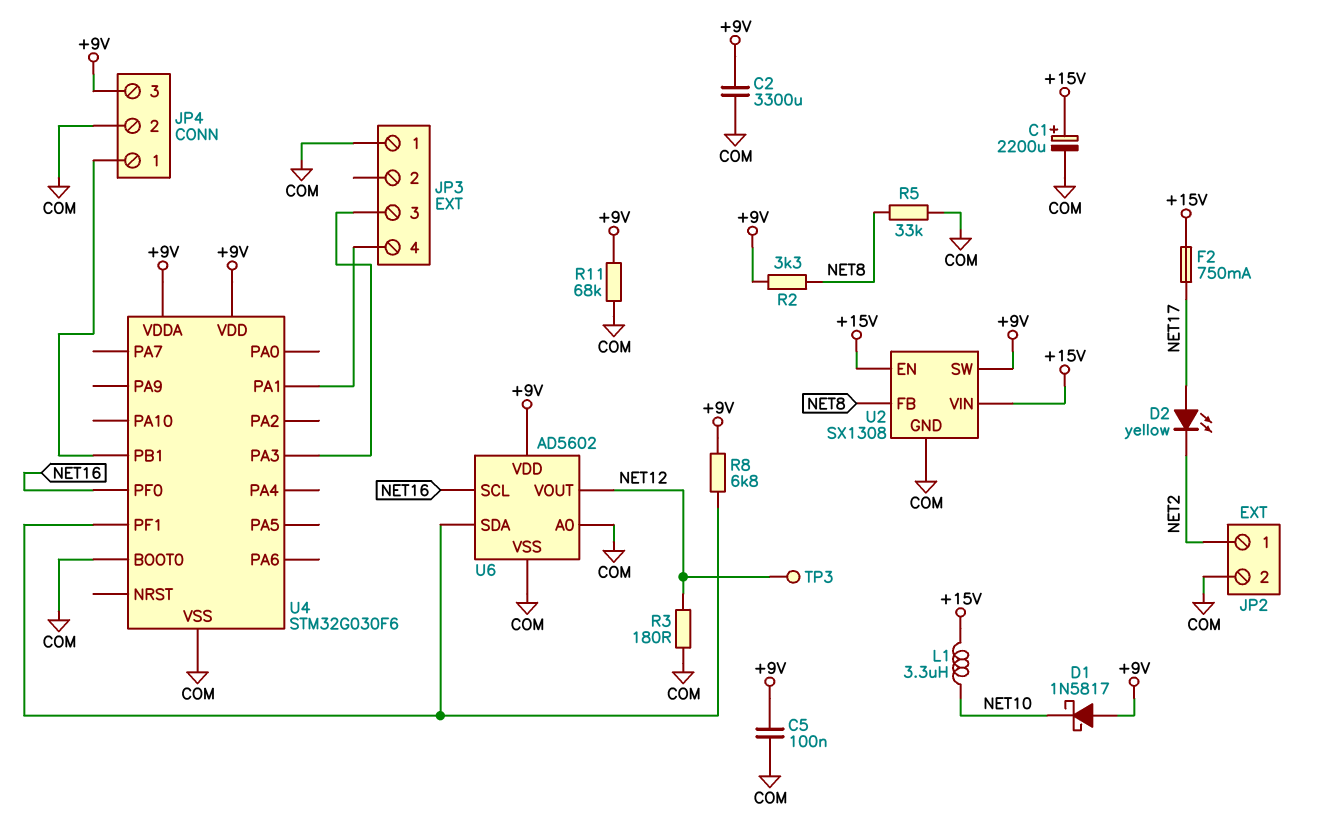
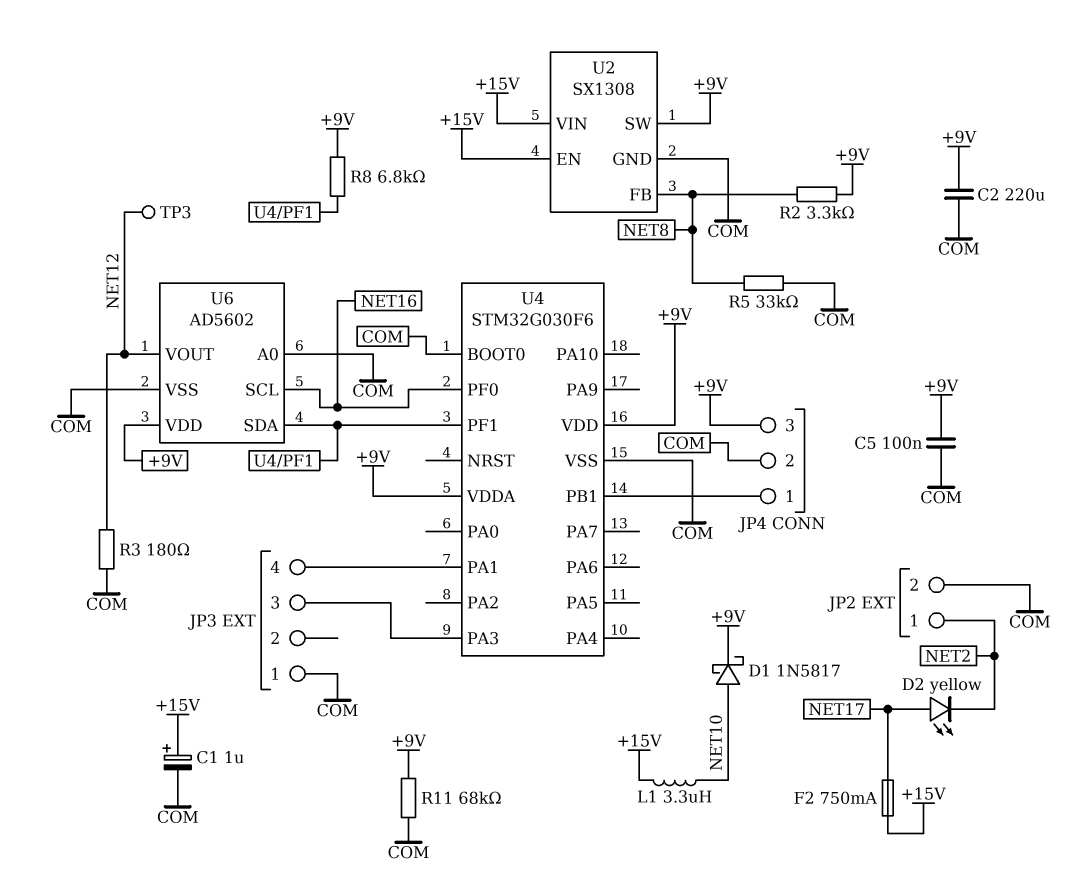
C1: 2200uF (plus +15V, minus COM) -> 1uF (plus +15V, minus COM)
C2: 3300uF (+9V, COM) -> 220uF (+9V, COM)
D1: schottky 1N5817 (A +9V, K NET10) -> schottky 1N5817 (A NET10, K +9V)

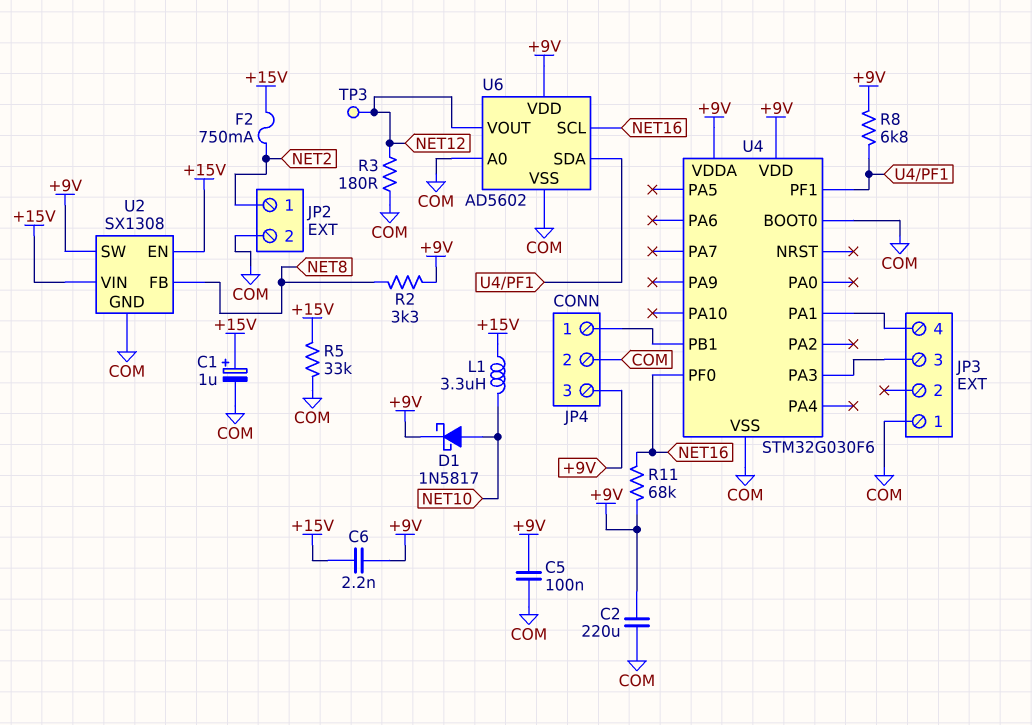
C6: none -> 2.2nF (+9V, +15V)
D2: LED yellow (A NET17, K NET2) -> none
F2: 750mA (+15V, NET17) -> 750mA (+15V, NET2)
R5: 33k (COM, NET8) -> 33k (+15V, COM)
R11: 68k (+9V, COM) -> 68k (+9V, NET16)

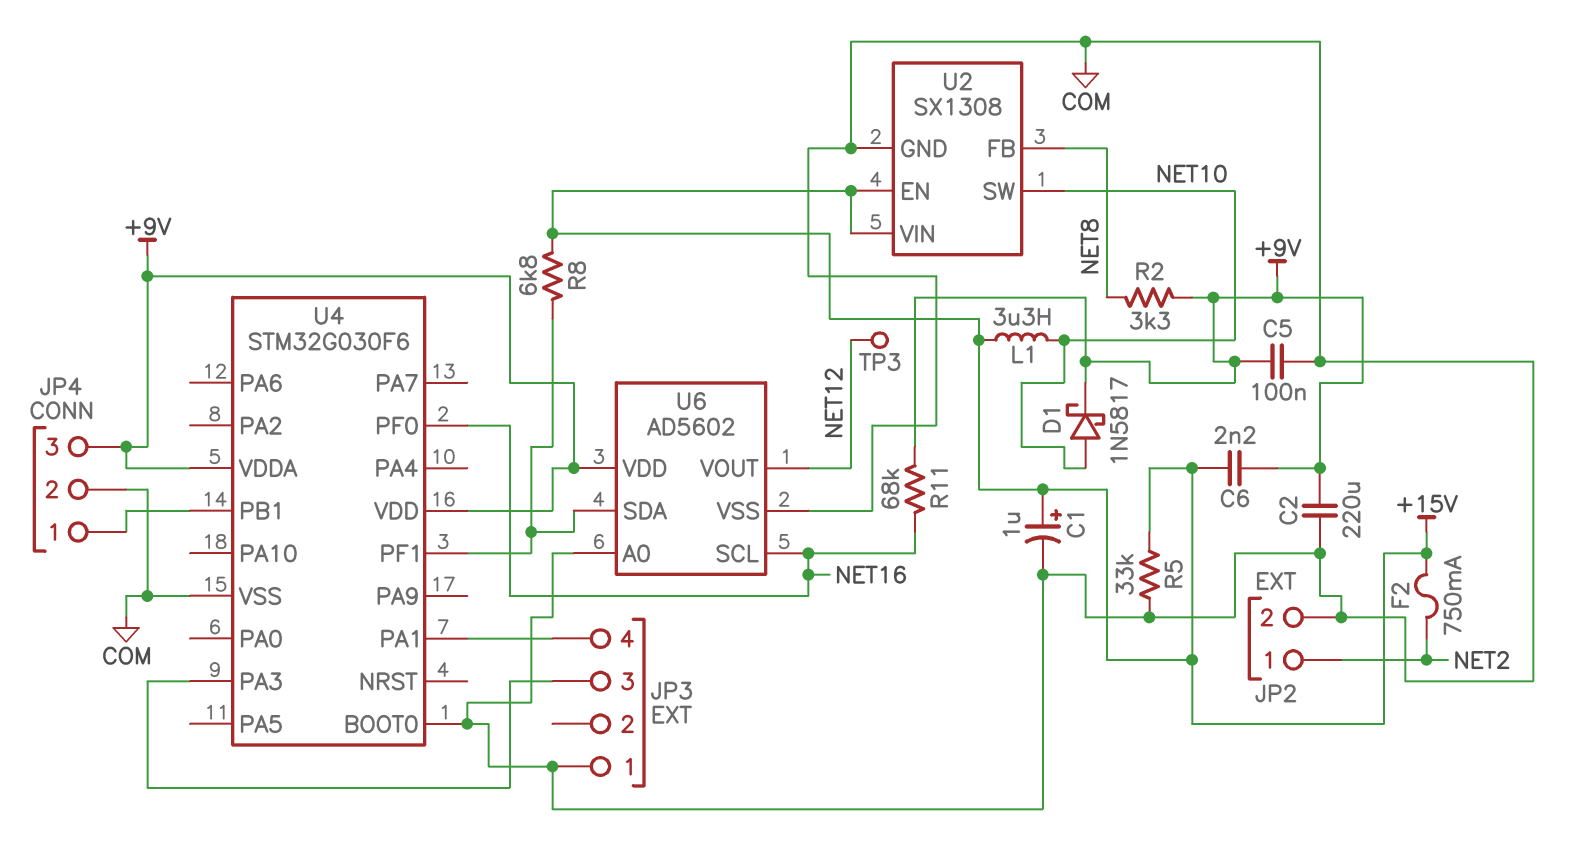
R3: 180 (COM, NET12) -> none
R8: 6.8k (+9V, U4/PF1) -> 6.8k (+15V, U4/PF1)
U2 pin SW: +9V -> NET10

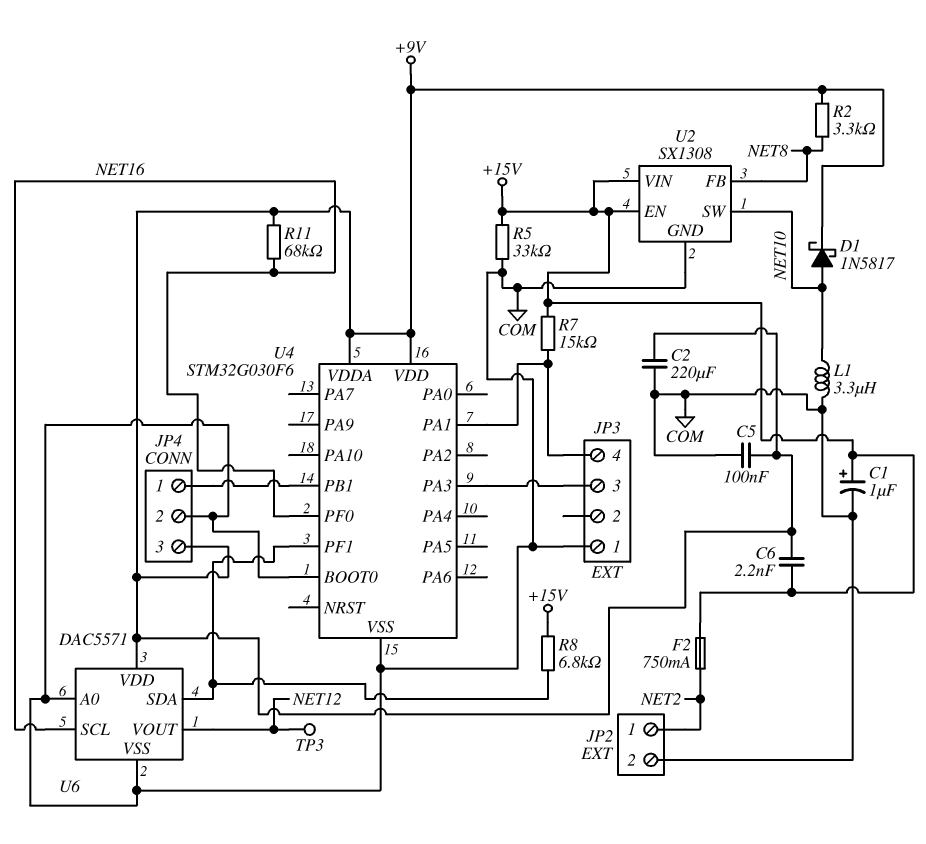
L1: 3.3uH (+15V, NET10) -> 3.3uH (COM, NET10)
R7: none -> 15k (+15V, JP3/4)
U6: AD5602 -> DAC5571

